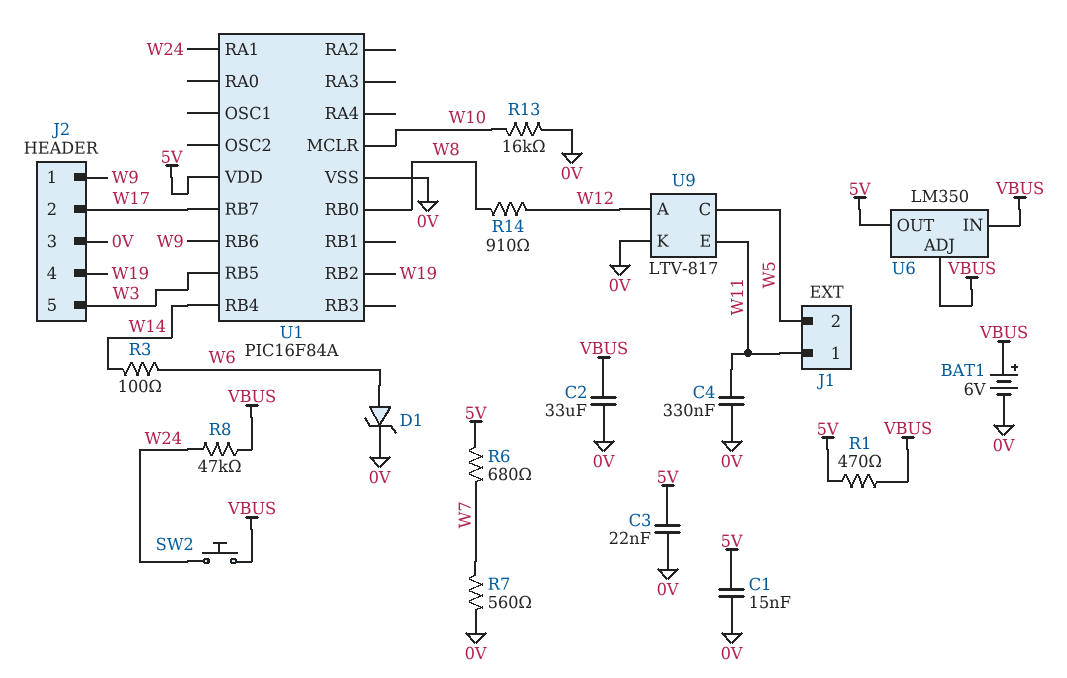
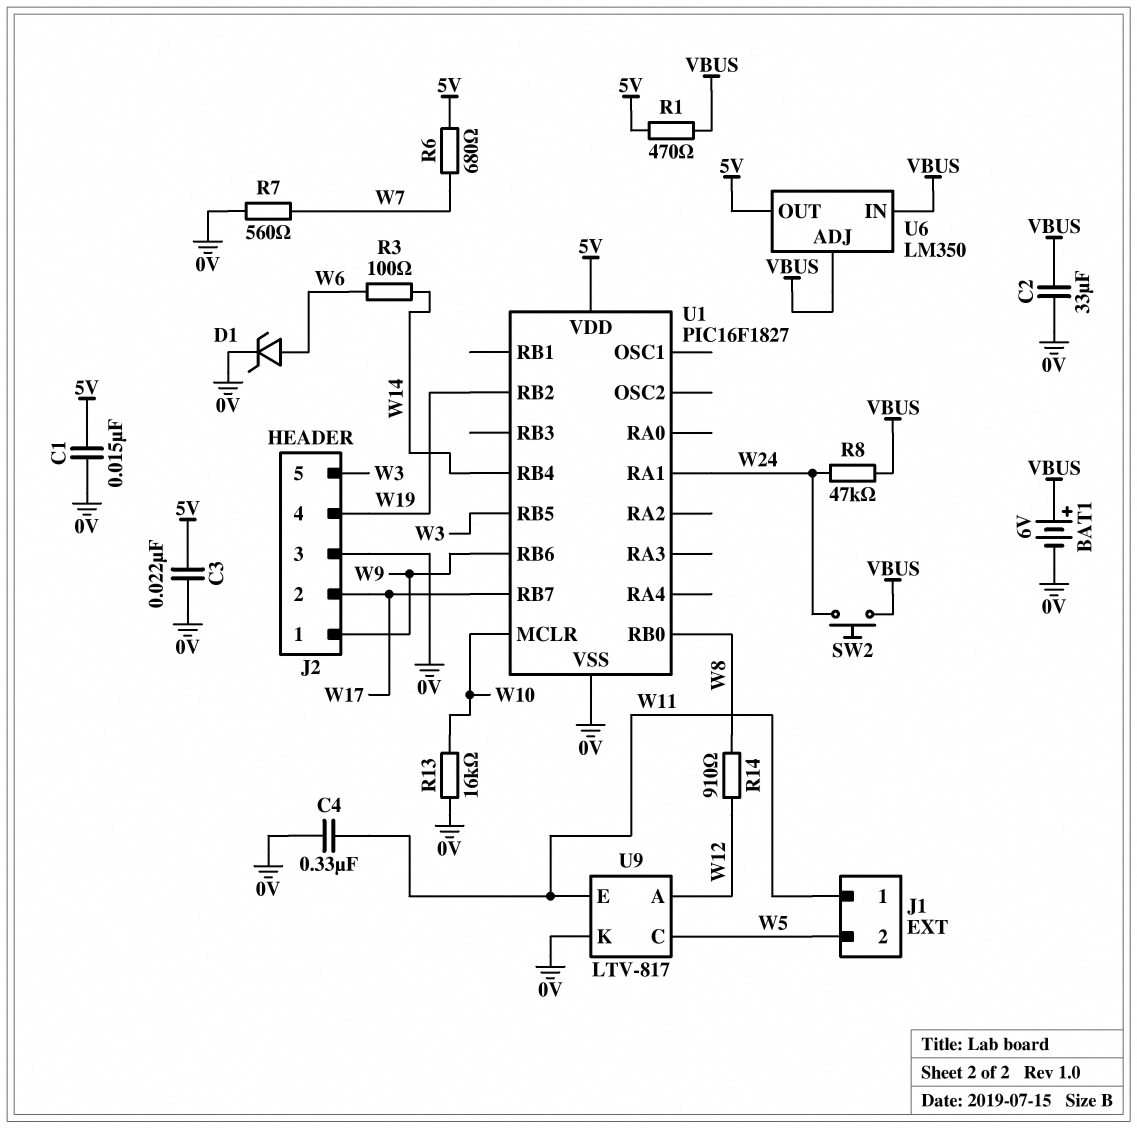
U1: PIC16F84A -> PIC16F1827

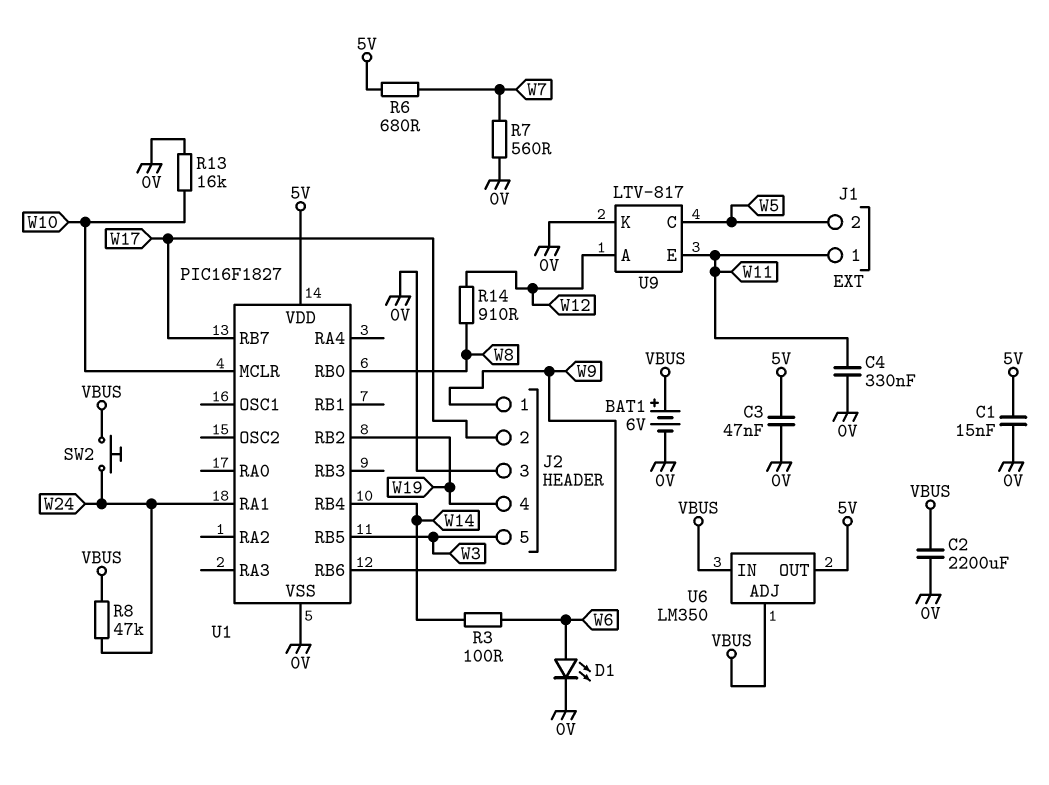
C2: 33uF (0V, VBUS) -> 2200uF (0V, VBUS)
C3: 22nF (0V, 5V) -> 47nF (0V, 5V)
D1: zener (A W6, K 0V) -> LED (A W6, K 0V)
R1: 470 (5V, VBUS) -> none

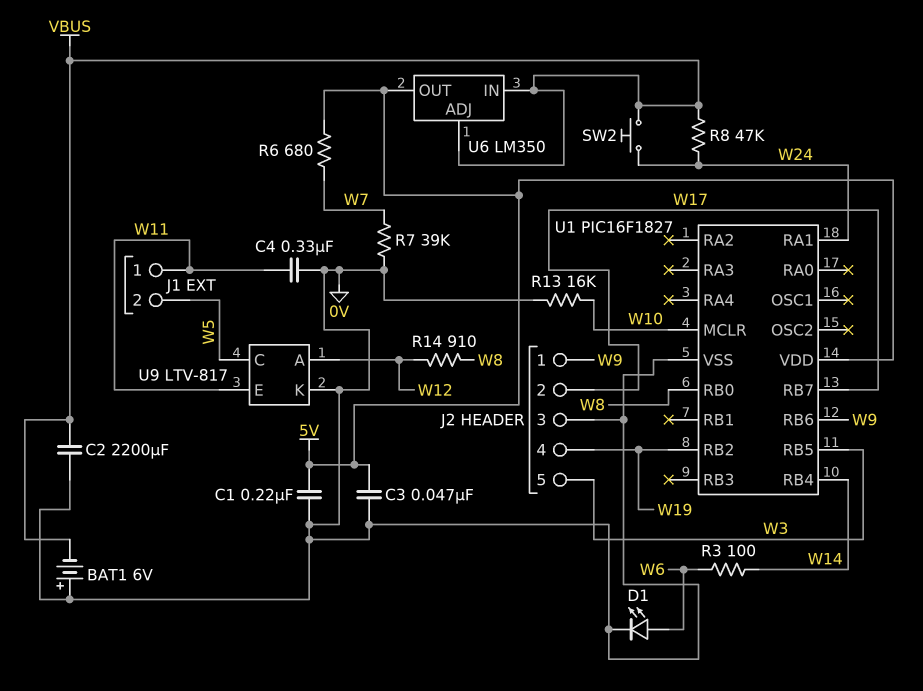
BAT1: 6V (plus VBUS, minus 0V) -> 6V (plus 0V, minus VBUS)
C1: 15nF (0V, 5V) -> 220nF (0V, 5V)
R7: 560 (0V, W7) -> 39k (0V, W7)

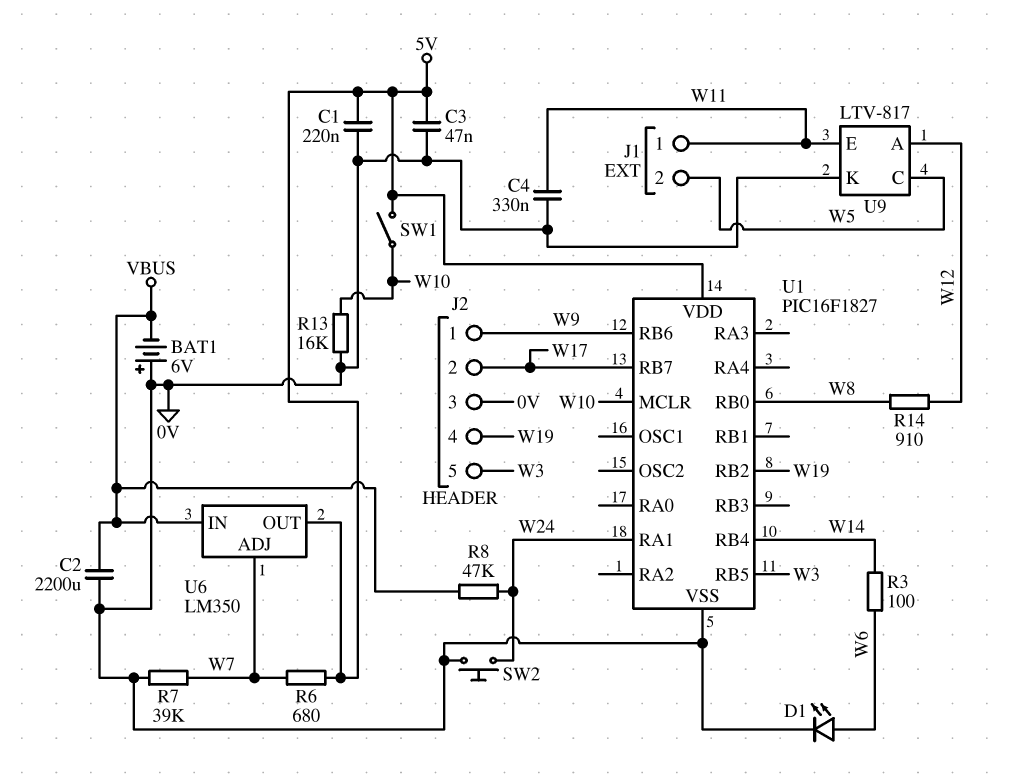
SW1: none -> switch (5V, W10)
SW2: button (VBUS, W24) -> button (0V, W24)
U6 pin ADJ: VBUS -> W7

